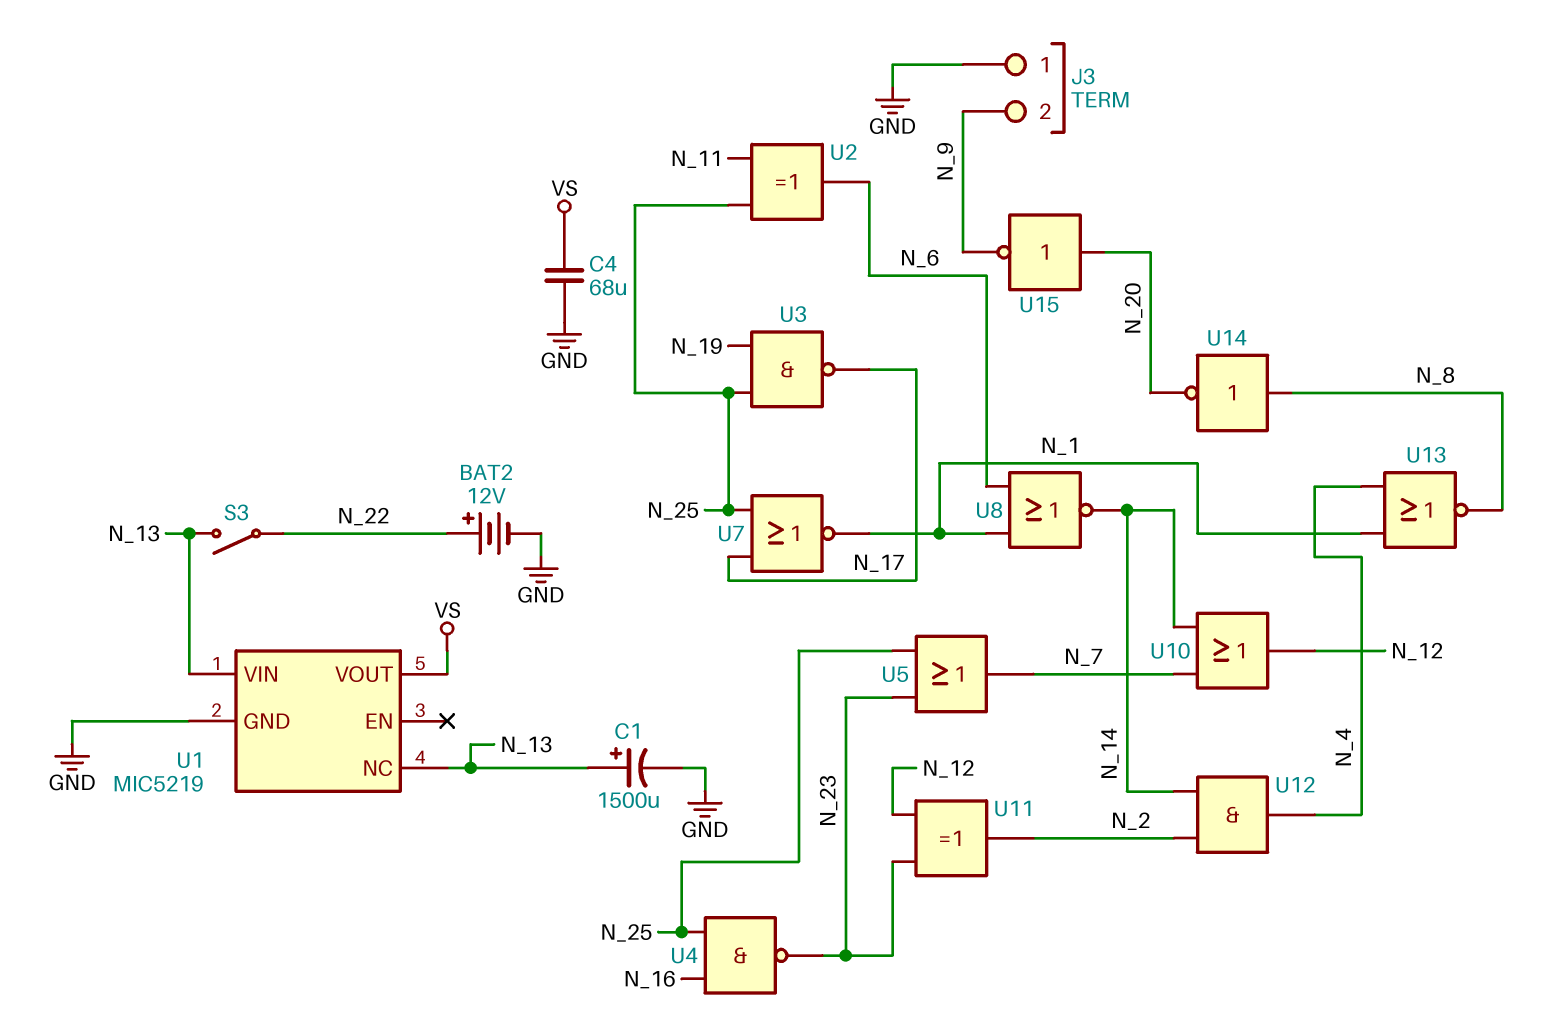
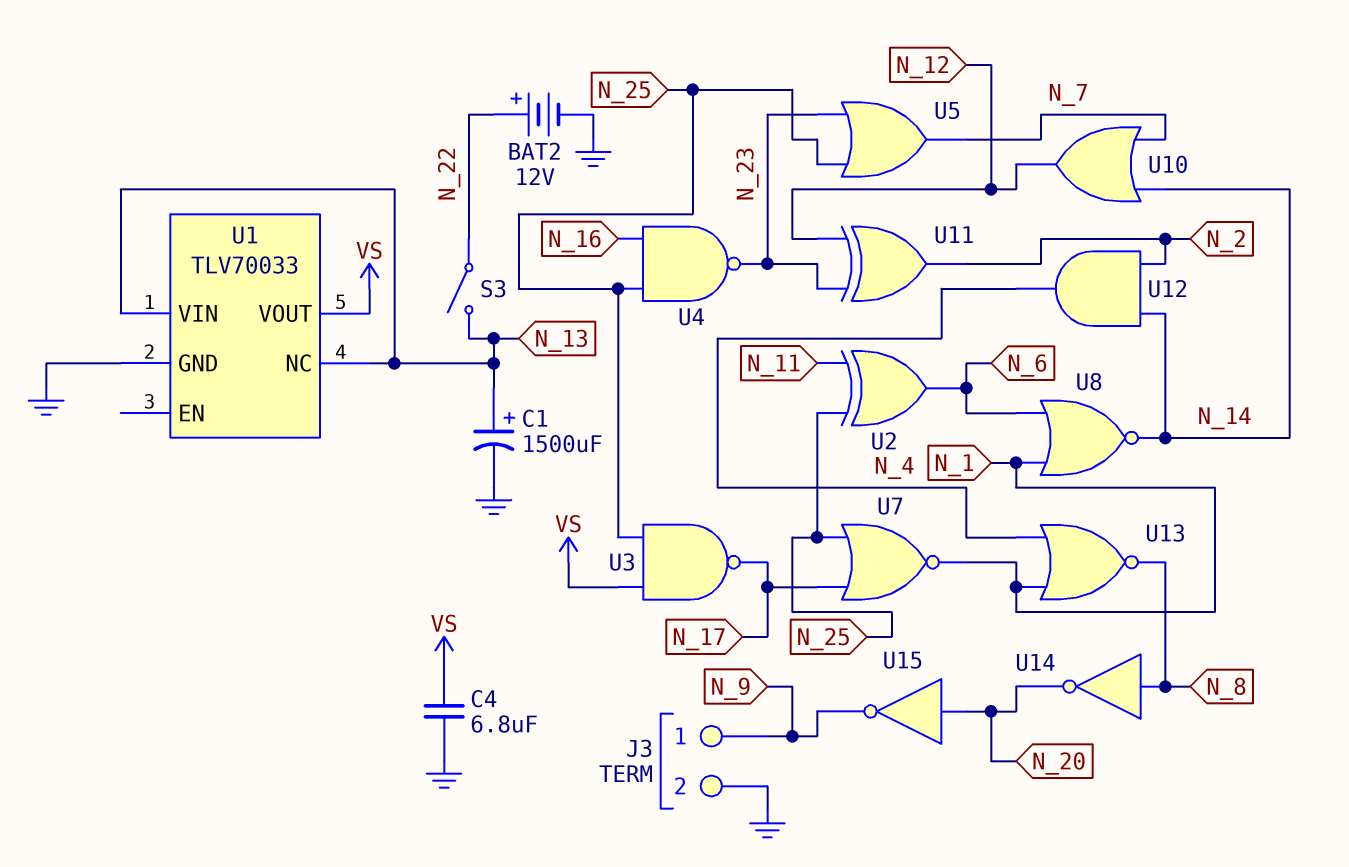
C4: 68uF (GND, VS) -> 6.8uF (GND, VS)
J3 pin 1: GND -> N_9
J3 pin 2: N_9 -> GND
U1: MIC5219 -> TLV70033
U3: NAND (in N_19, in N_25, out N_17) -> NAND (in N_25, in VS, out N_17)

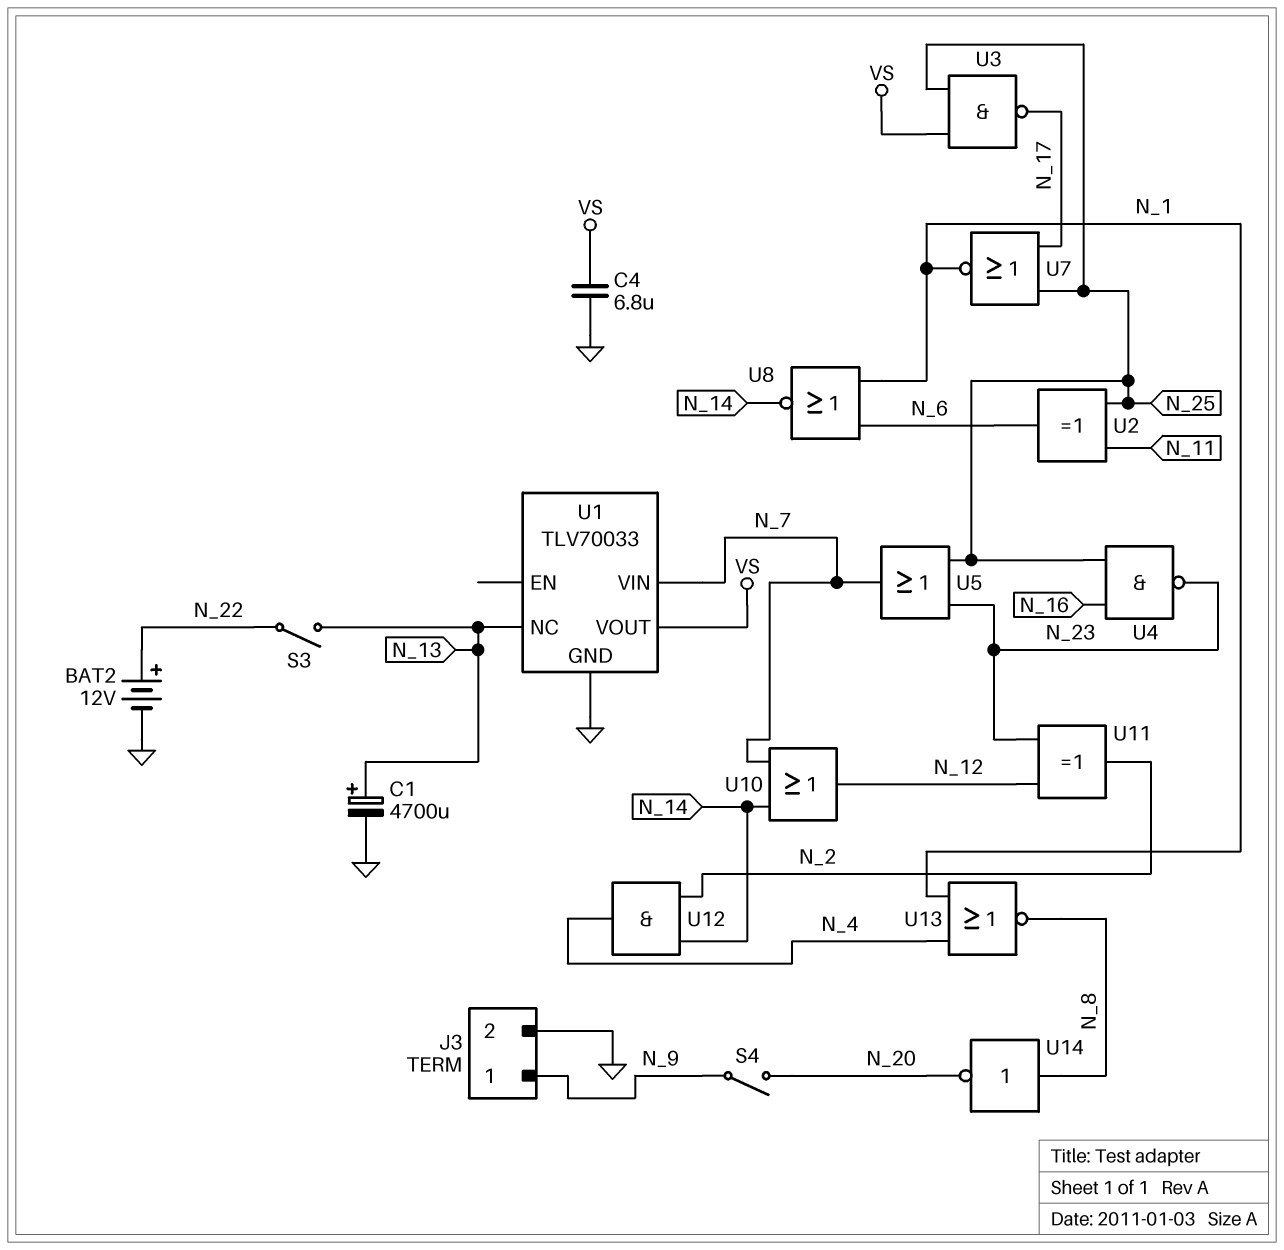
C1: 1500uF (plus N_13, minus GND) -> 4700uF (plus N_13, minus GND)
S4: none -> switch (N_9, N_20)
U1 pin VIN: N_13 -> N_7
U15: NOT (in N_20, out N_9) -> none

